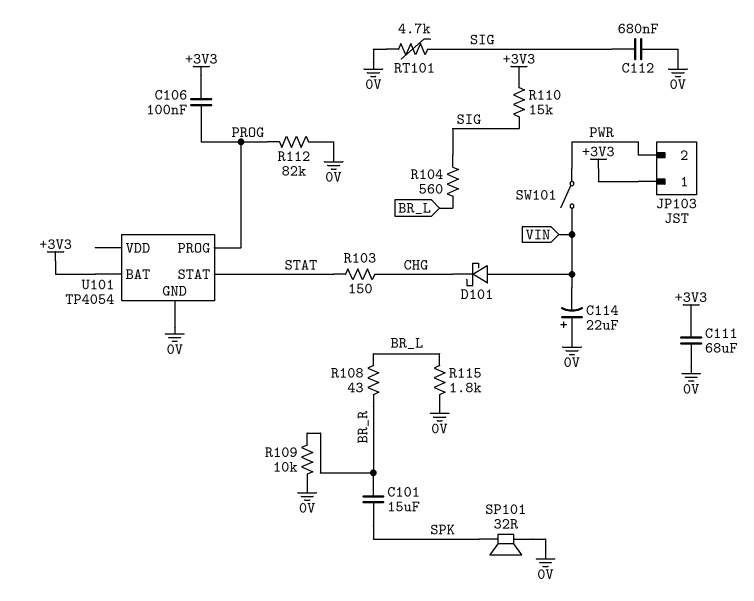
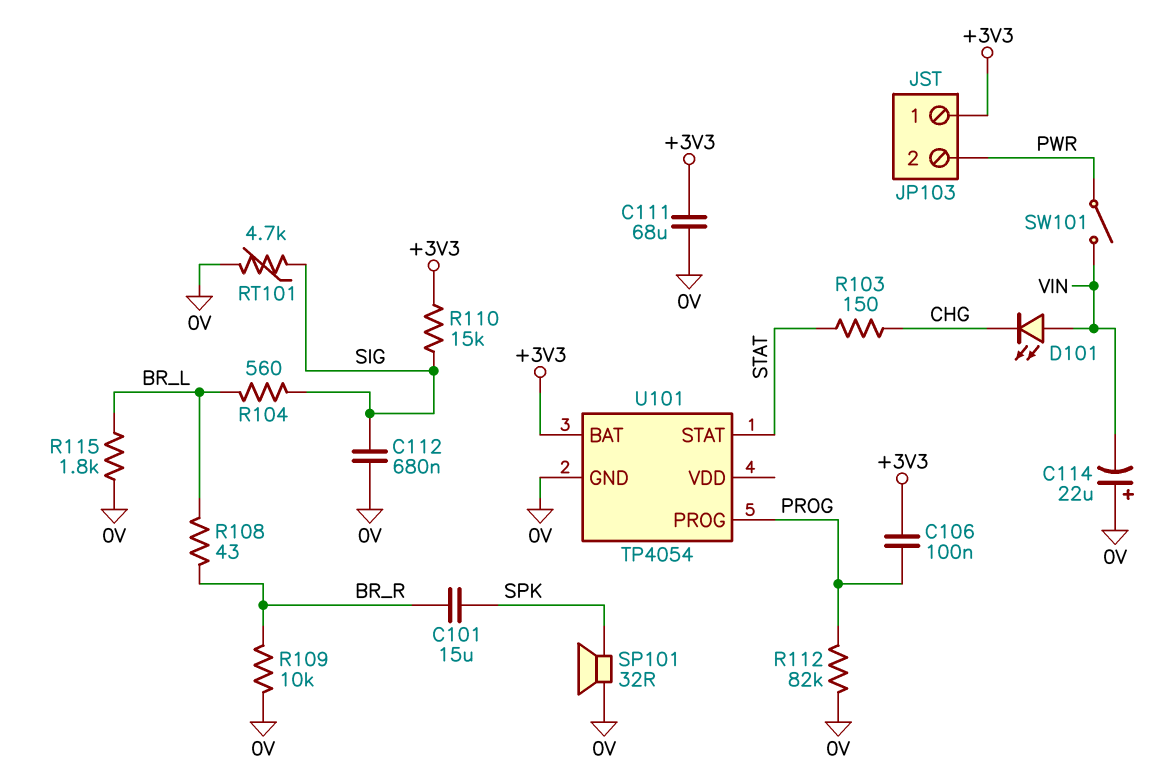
D101: schottky (A VIN, K CHG) -> LED (A VIN, K CHG)

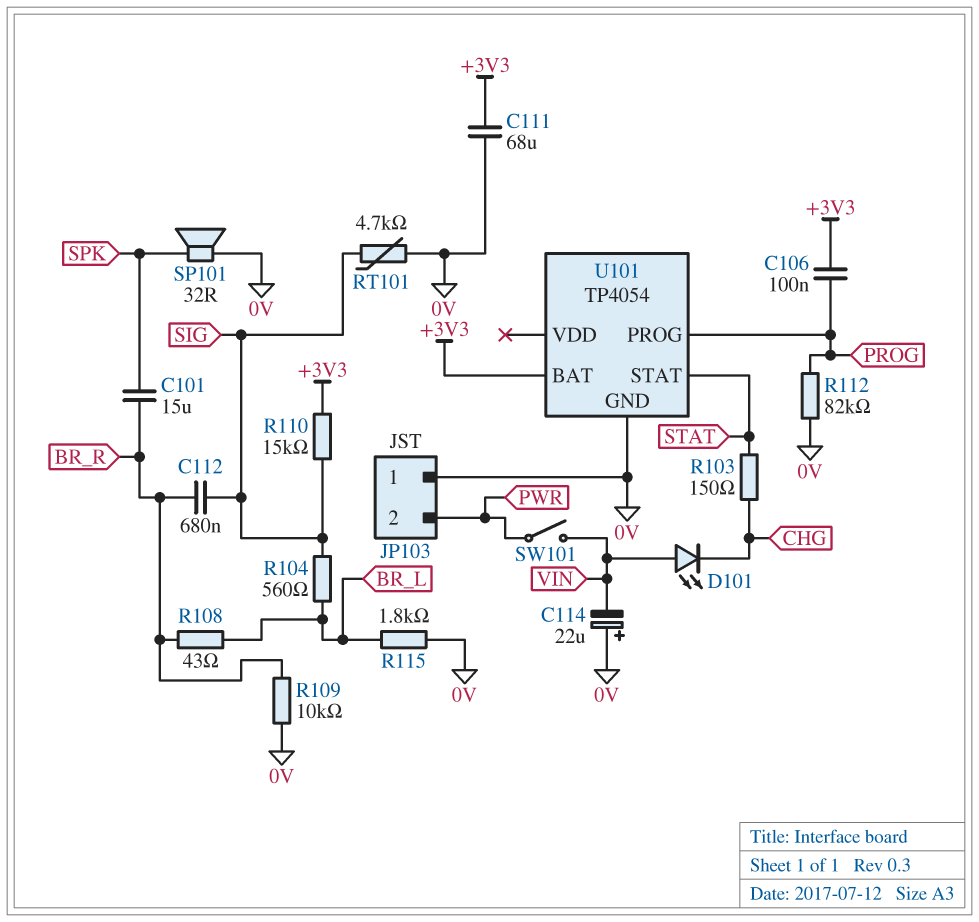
C112: 680nF (0V, SIG) -> 680nF (BR_R, SIG)
JP103 pin 1: +3V3 -> 0V

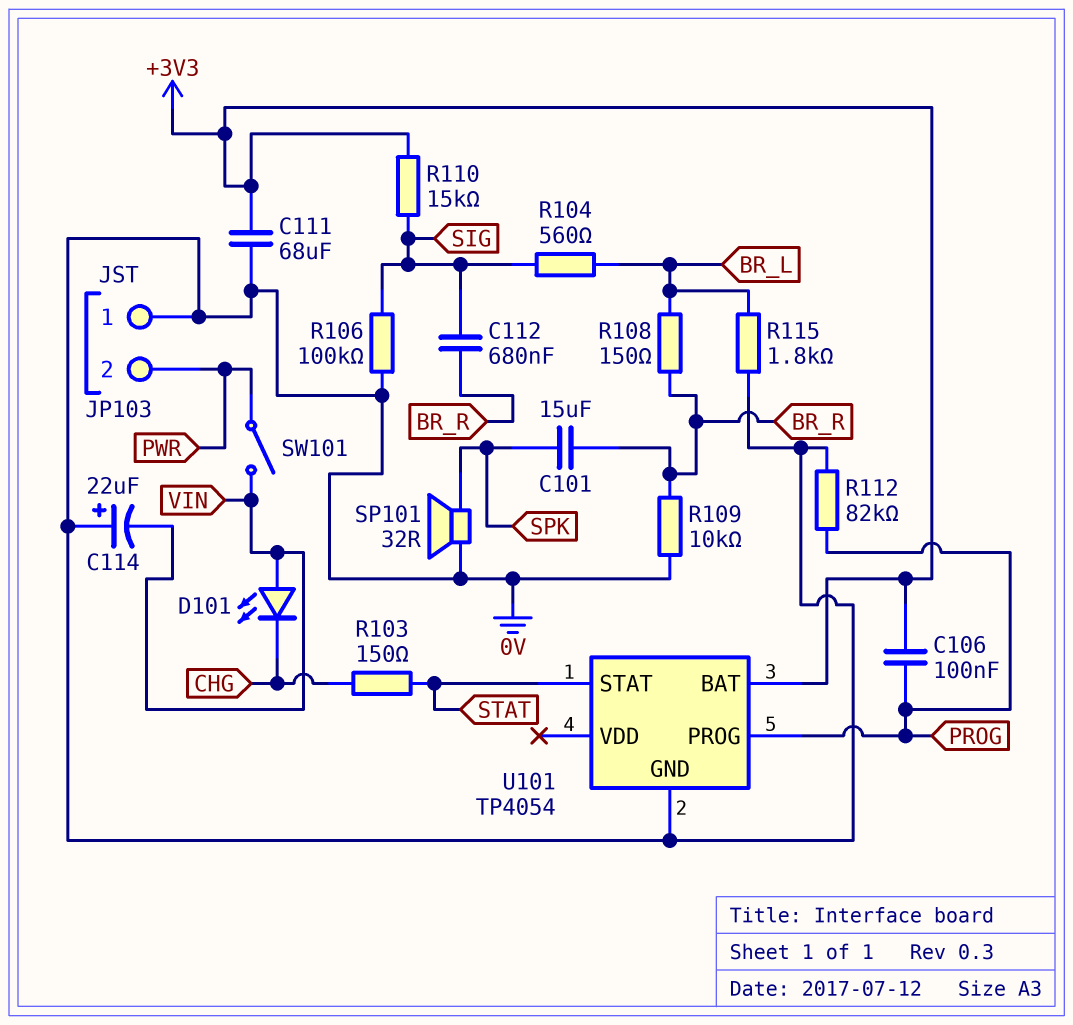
R106: none -> 100k (0V, SIG)
R108: 43 (BR_L, BR_R) -> 150 (BR_L, BR_R)
RT101: 4.7k (0V, SIG) -> none

